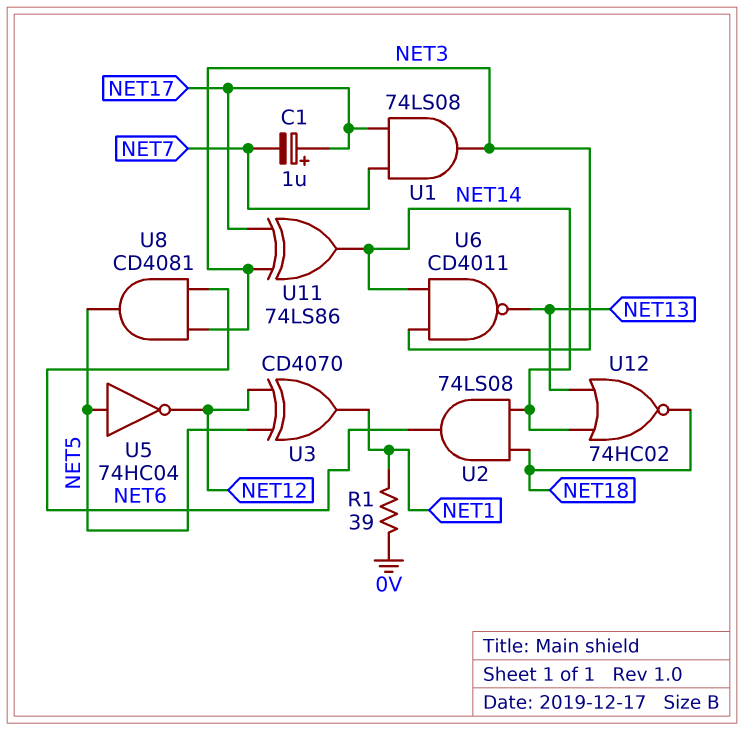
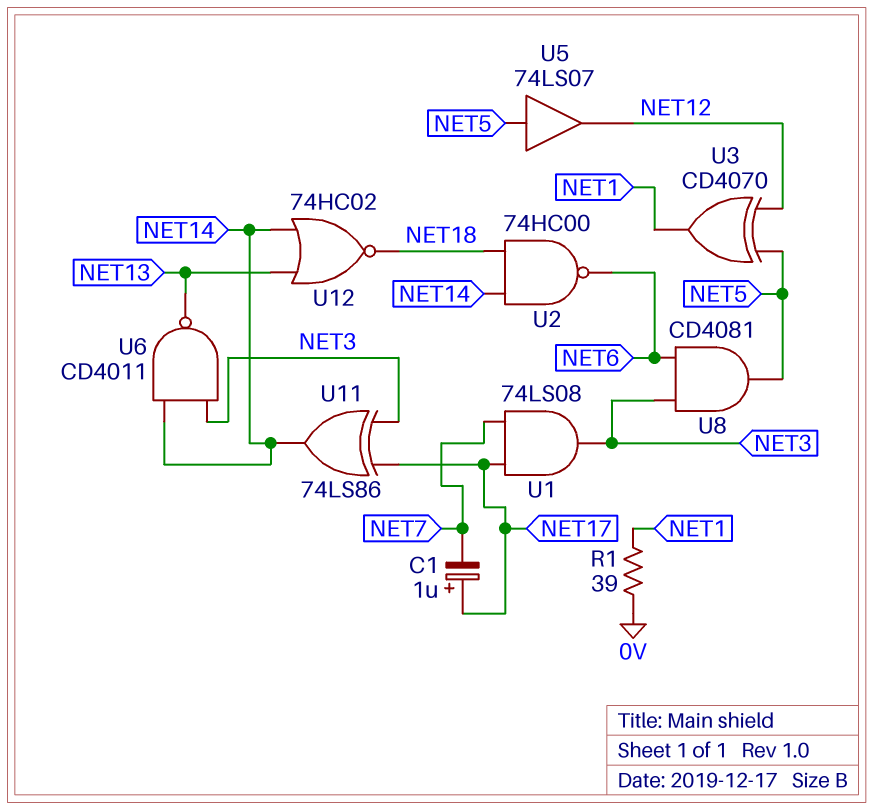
U2: AND 74LS08 (in NET14, in NET18, out NET6) -> NAND 74HC00 (in NET14, in NET18, out NET6)
U5: NOT 74HC04 (in NET5, out NET12) -> buffer 74LS07 (in NET5, out NET12)

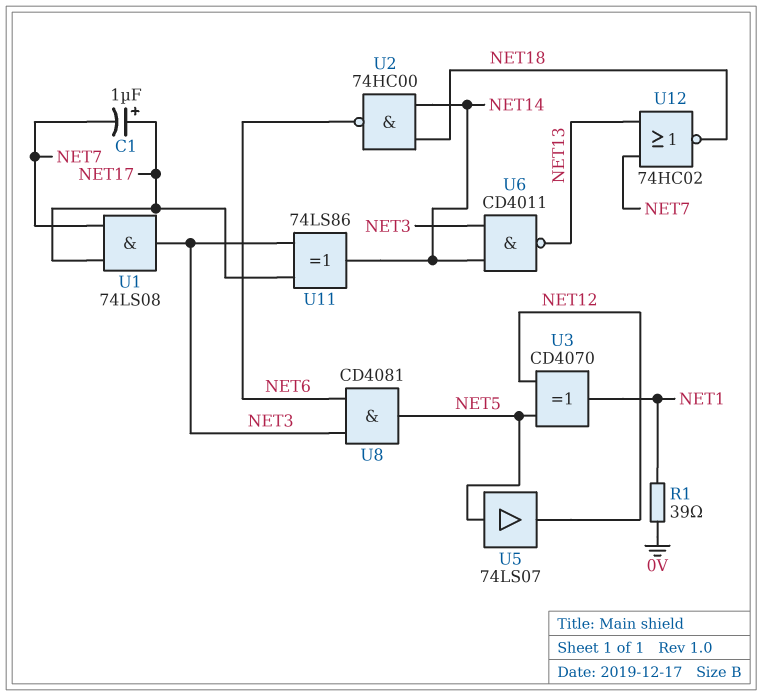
U12: NOR 74HC02 (in NET13, in NET14, out NET18) -> NOR 74HC02 (in NET7, in NET13, out NET18)

